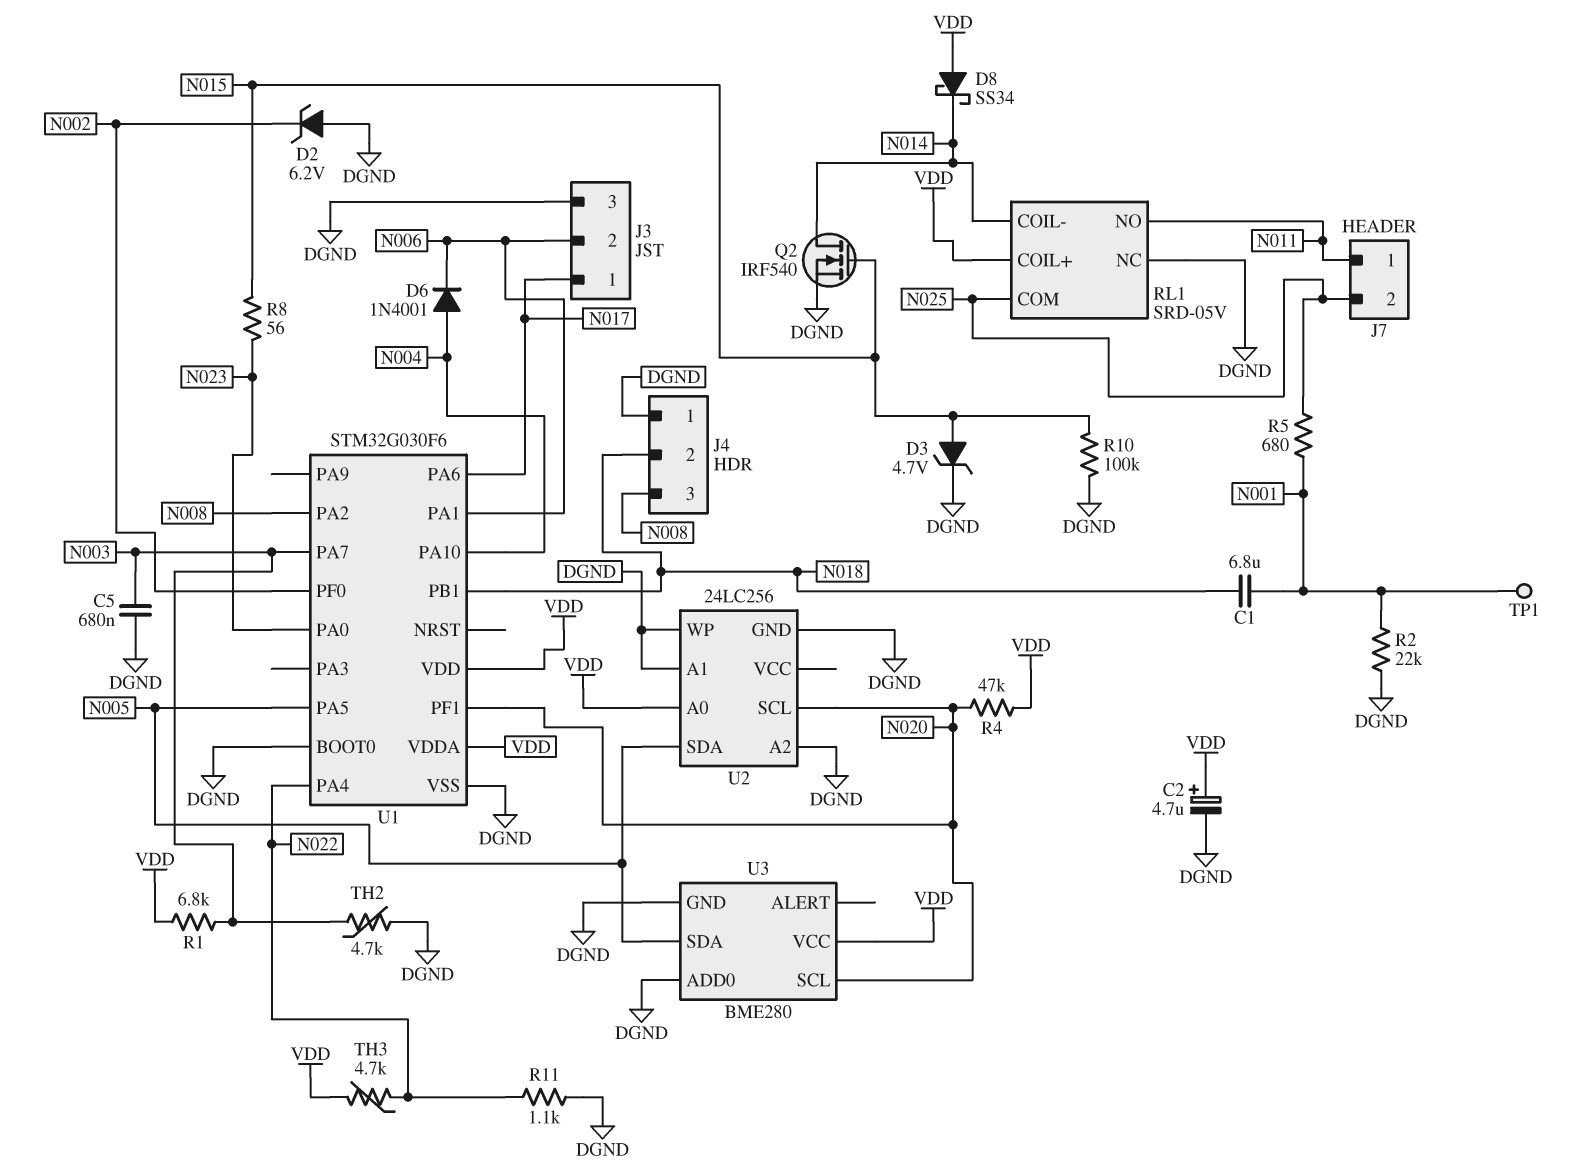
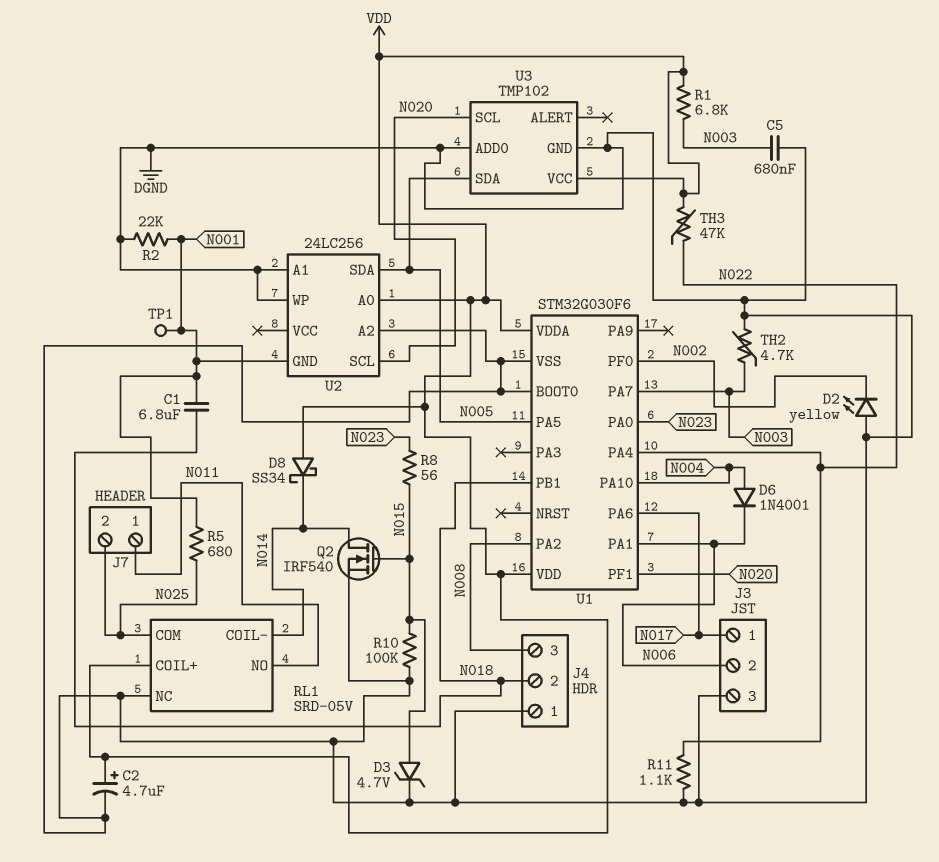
D2: zener 6.2V (A DGND, K N002) -> LED yellow (A DGND, K N002)
R4: 47k (N020, VDD) -> none
TH3: 4.7k (N022, VDD) -> 47k (N022, VDD)
U2 pin GND: DGND -> N001
U3: BME280 -> TMP102

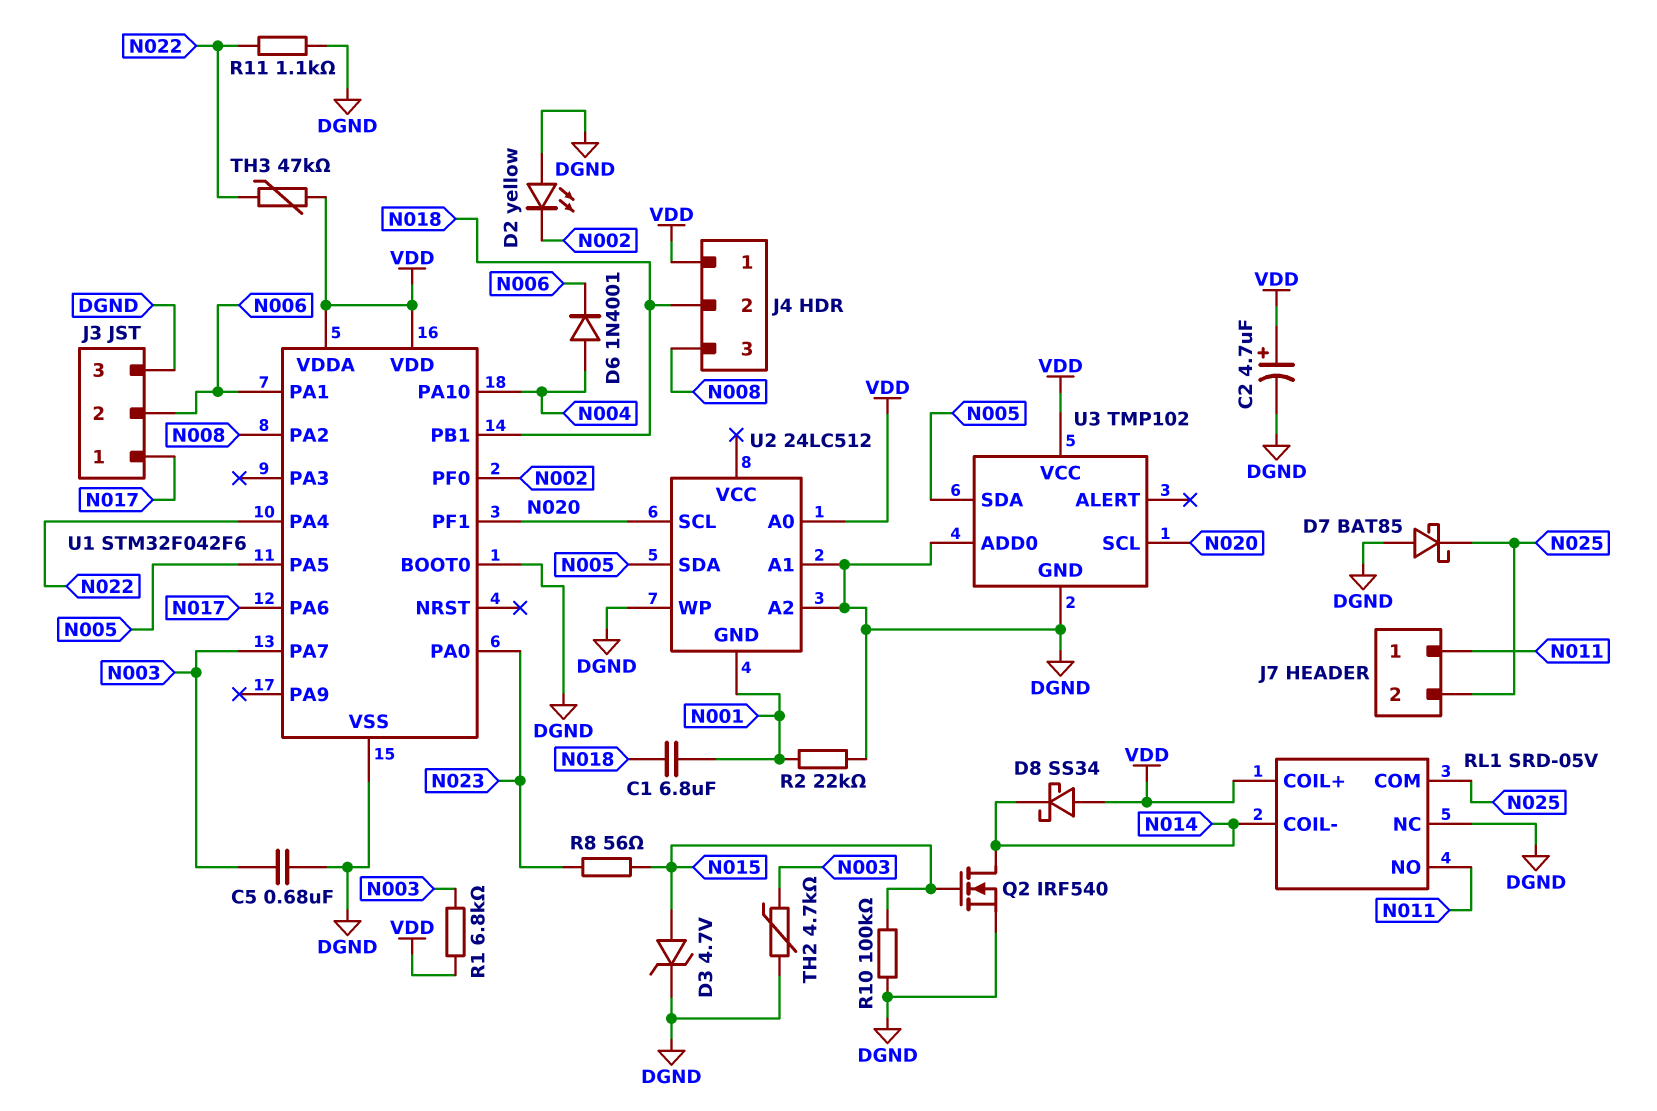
D7: none -> schottky BAT85 (A DGND, K N025)
J4 pin 1: DGND -> VDD
R5: 680 (N001, N025) -> none
TP1: test point (N001) -> none
U1: STM32G030F6 -> STM32F042F6
U2: 24LC256 -> 24LC512

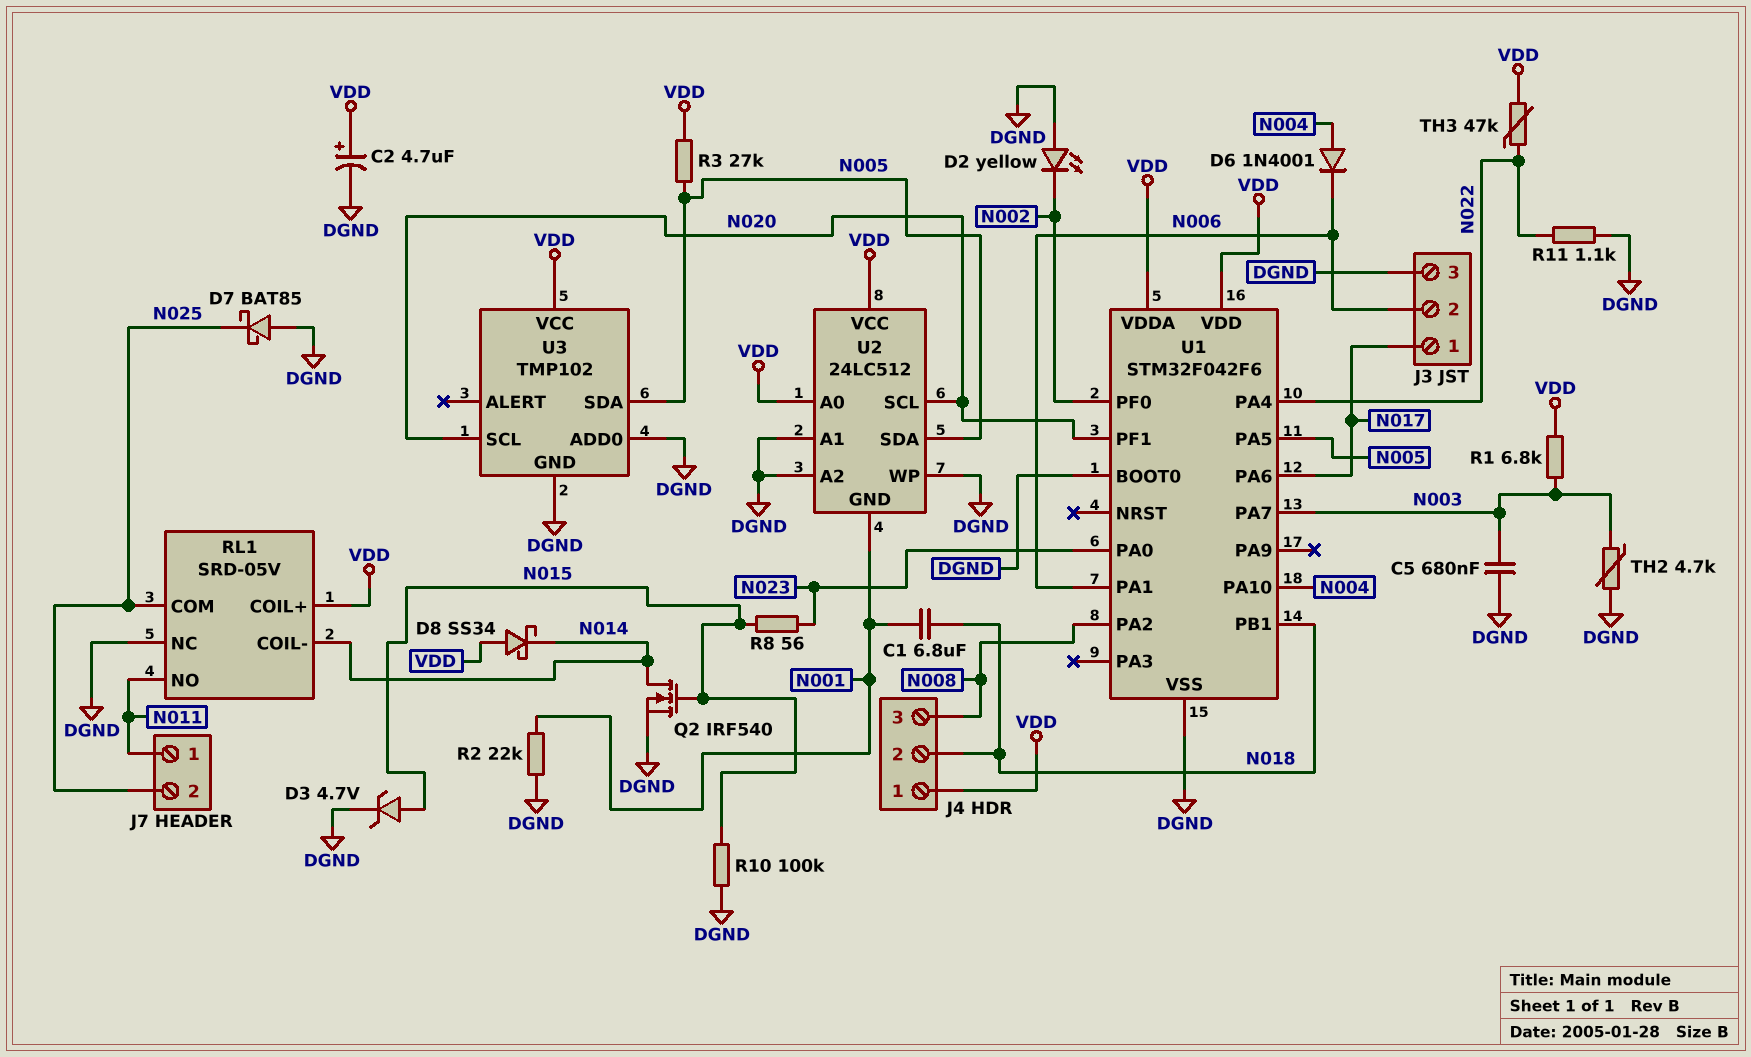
R3: none -> 27k (N005, VDD)
U2 pin VCC: none -> VDD

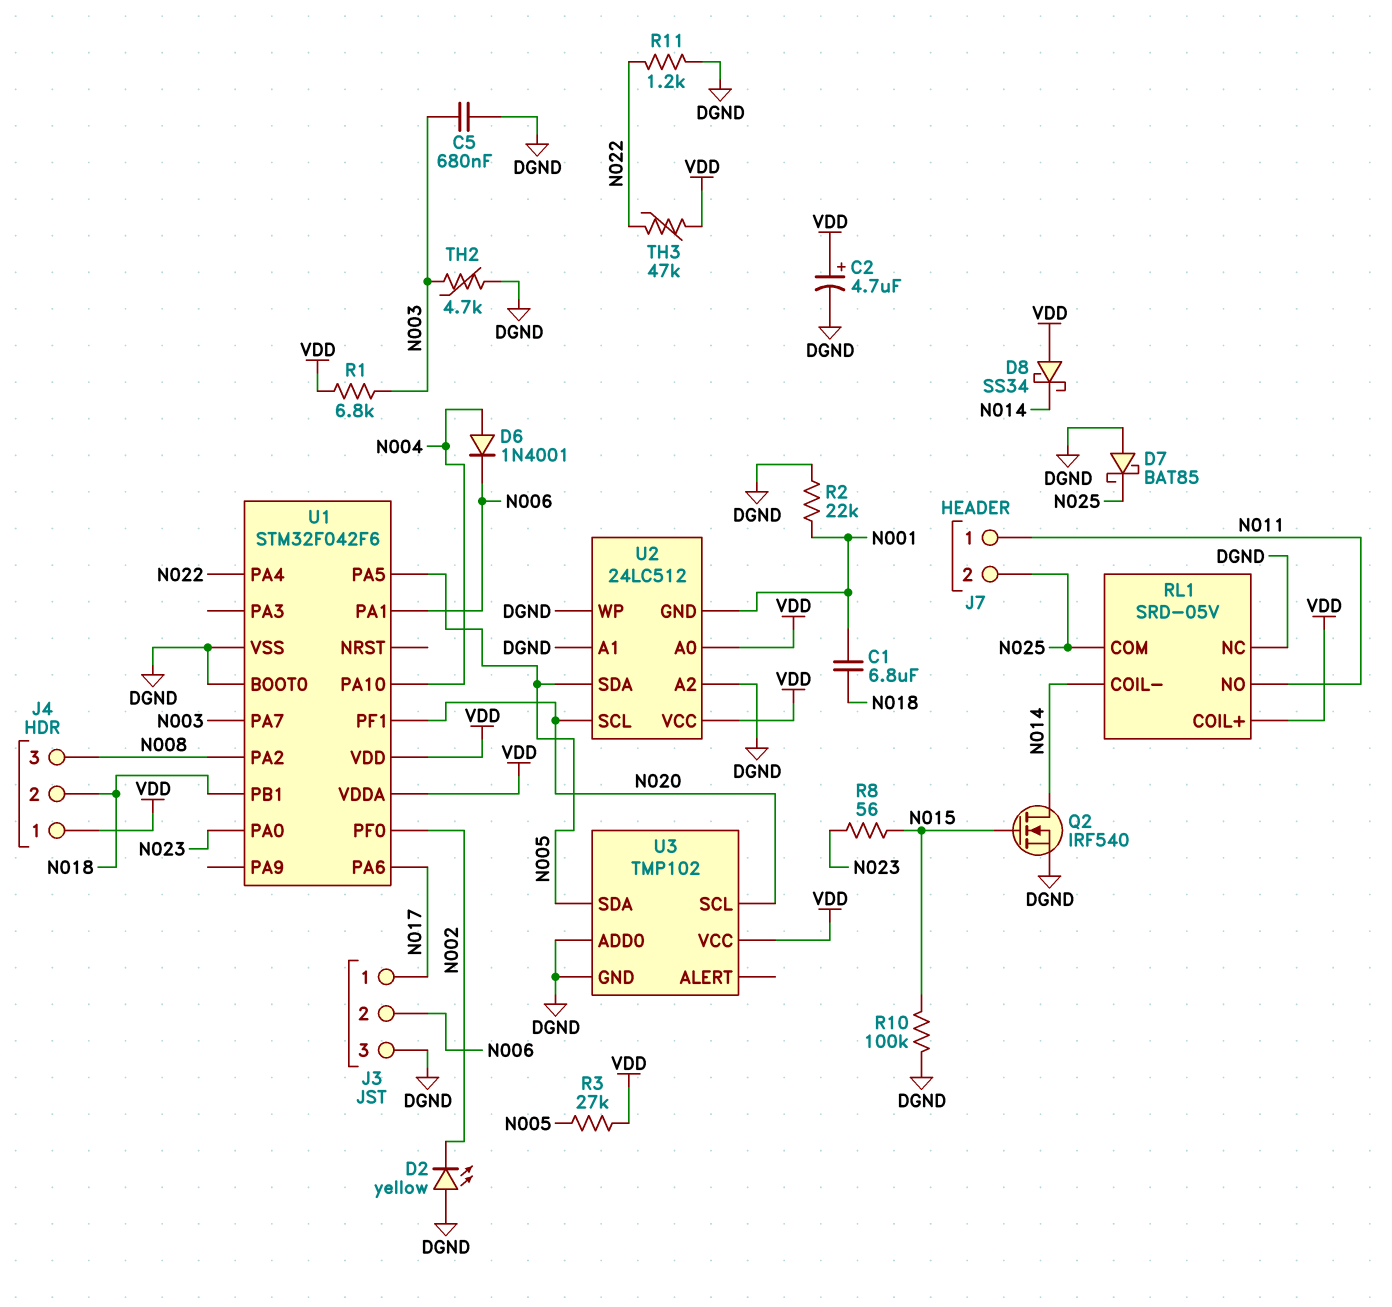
D3: zener 4.7V (A N015, K DGND) -> none
R11: 1.1k (DGND, N022) -> 1.2k (DGND, N022)

